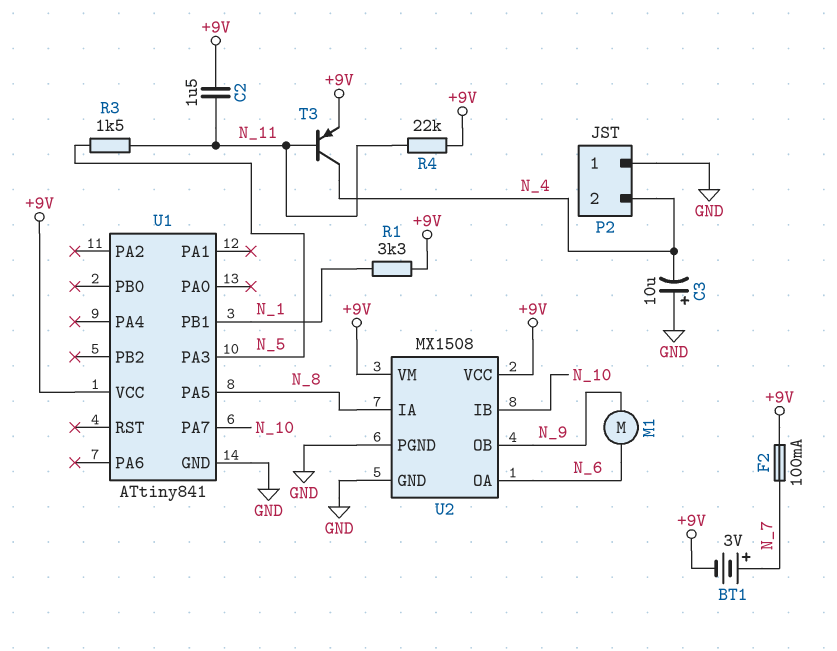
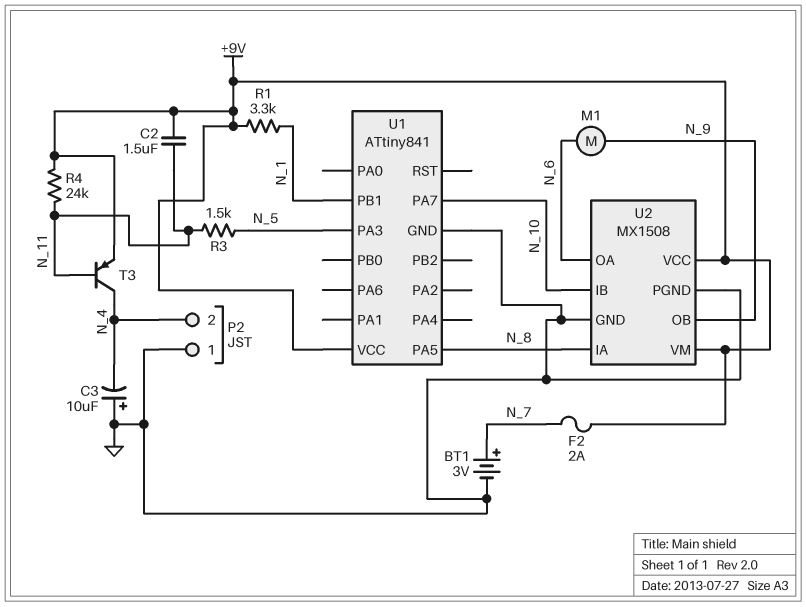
BT1: 3V (plus N_7, minus +9V) -> 3V (plus N_7, minus GND)
F2: 100mA (+9V, N_7) -> 2A (+9V, N_7)
R4: 22k (+9V, N_11) -> 24k (+9V, N_11)

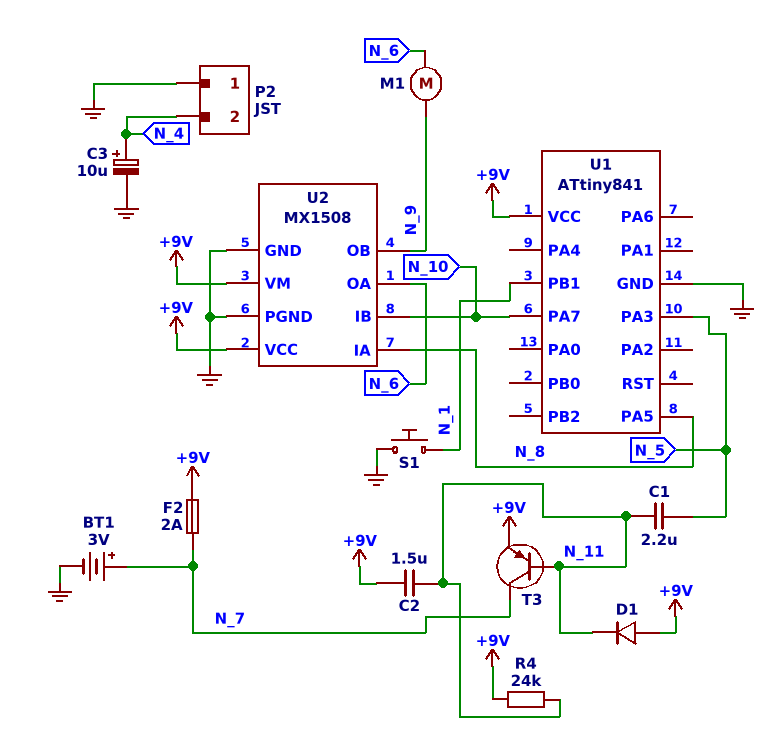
C1: none -> 2.2uF (N_5, N_11)
C3: 10uF (plus GND, minus N_4) -> 10uF (plus N_4, minus GND)
D1: none -> diode (A +9V, K N_11)
R1: 3.3k (+9V, N_1) -> none
R3: 1.5k (N_5, N_11) -> none
S1: none -> button (GND, N_1)
T3: PNP (B N_11, C N_4, E +9V) -> PNP (B N_11, C N_7, E +9V)

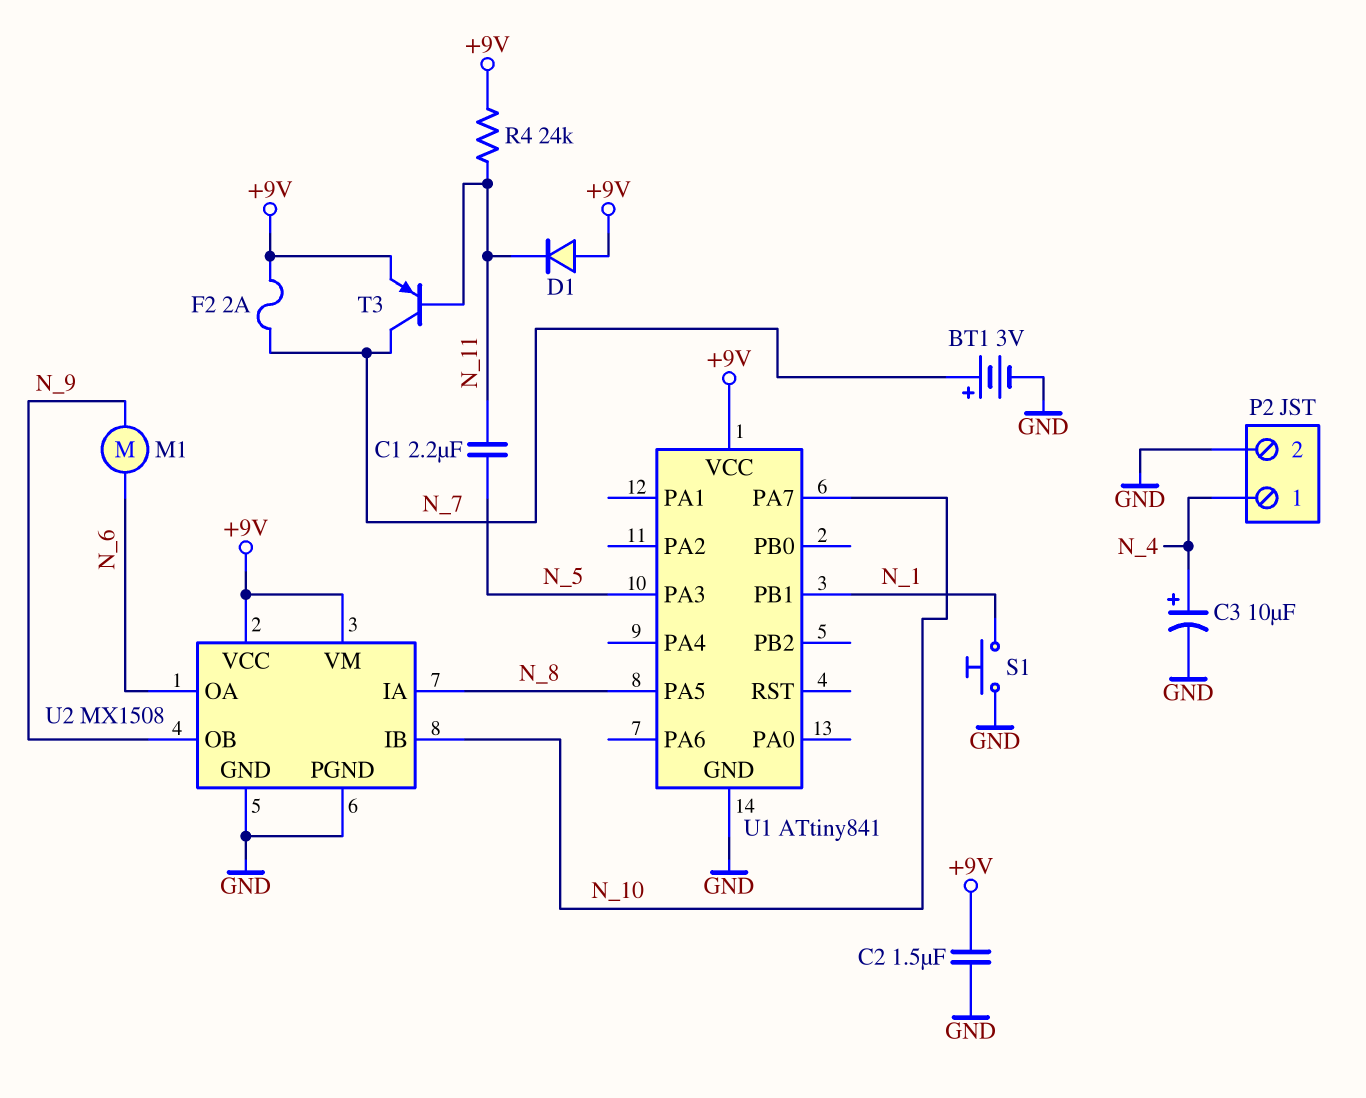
C2: 1.5uF (+9V, N_11) -> 1.5uF (+9V, GND)
P2 pin 1: GND -> N_4
P2 pin 2: N_4 -> GND

